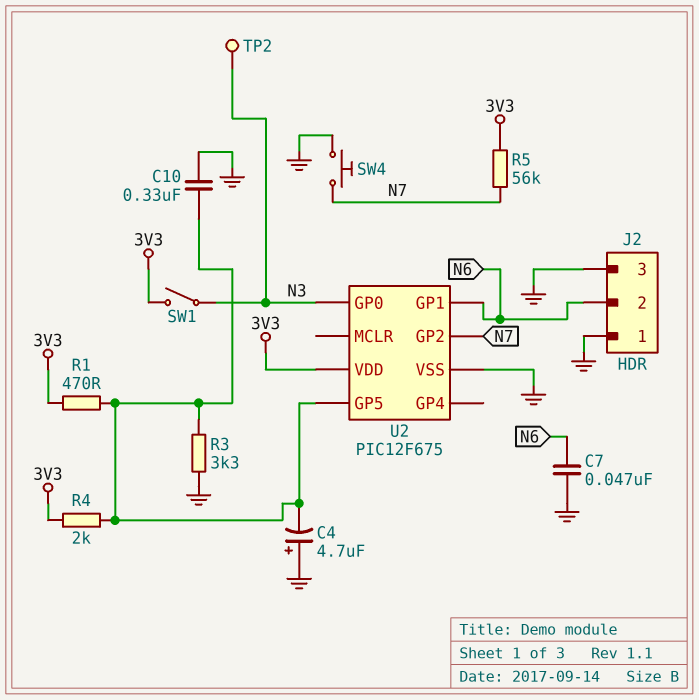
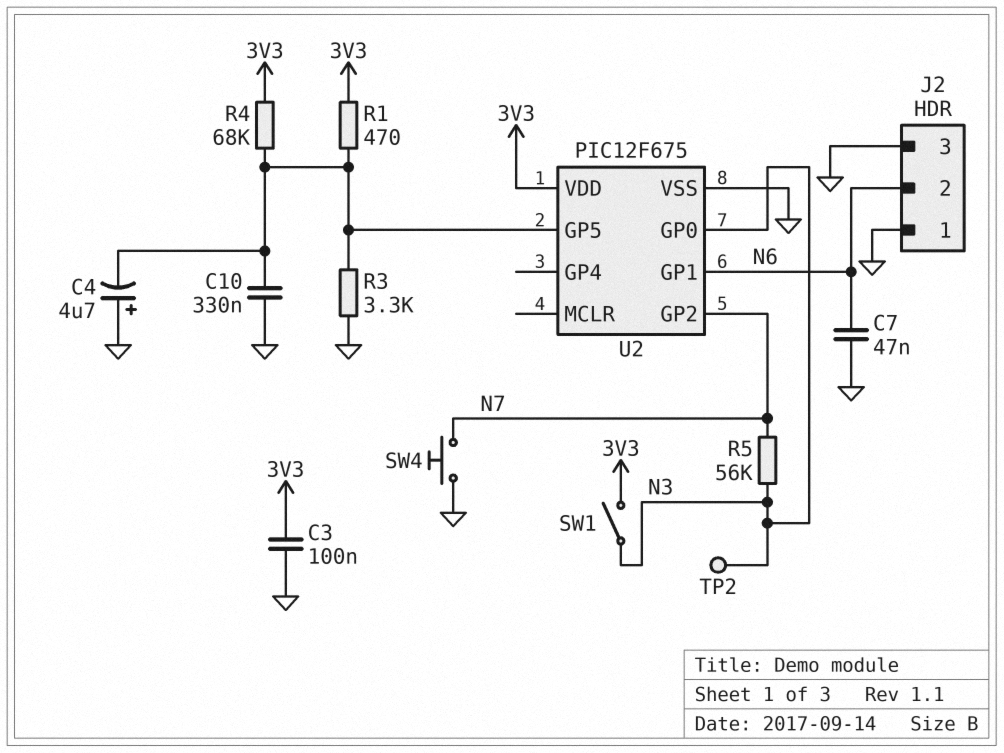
C3: none -> 100nF (3V3, GND)
R4: 2k (3V3, U2/GP5) -> 68k (3V3, U2/GP5)
R5: 56k (3V3, N7) -> 56k (N3, N7)

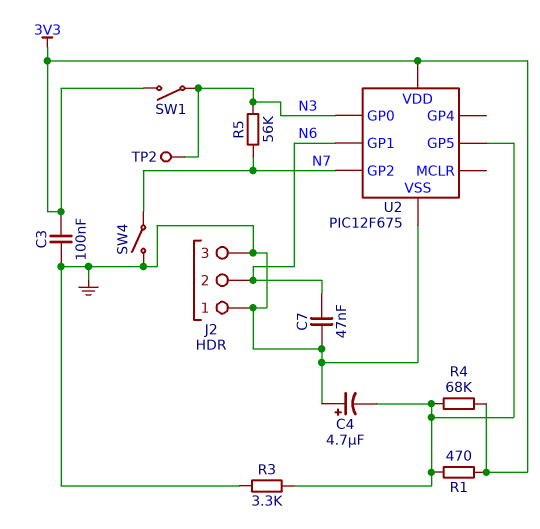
C10: 330nF (GND, U2/GP5) -> none
SW4: button (GND, N7) -> switch (GND, N7)

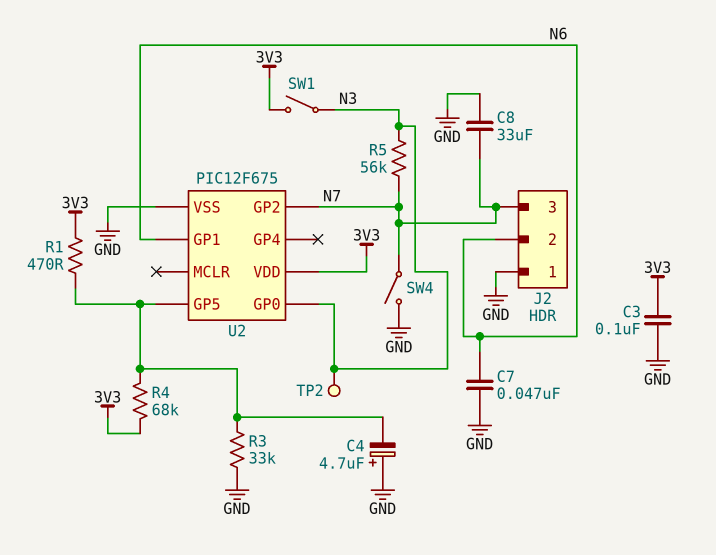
C8: none -> 33uF (GND, N7)
J2 pin 3: GND -> N7
R3: 3.3k (GND, U2/GP5) -> 33k (GND, U2/GP5)

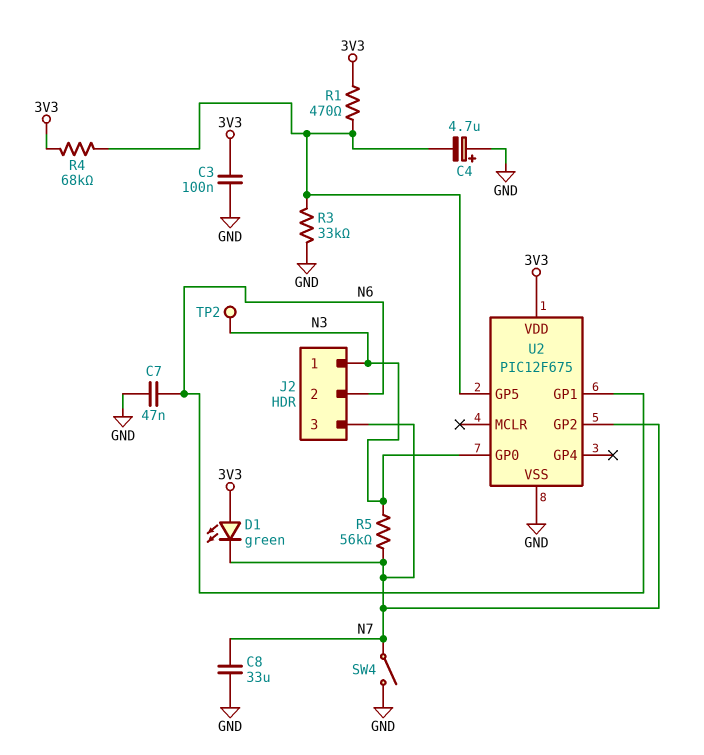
D1: none -> LED green (A 3V3, K N7)
J2 pin 1: GND -> N3
SW1: switch (3V3, N3) -> none

